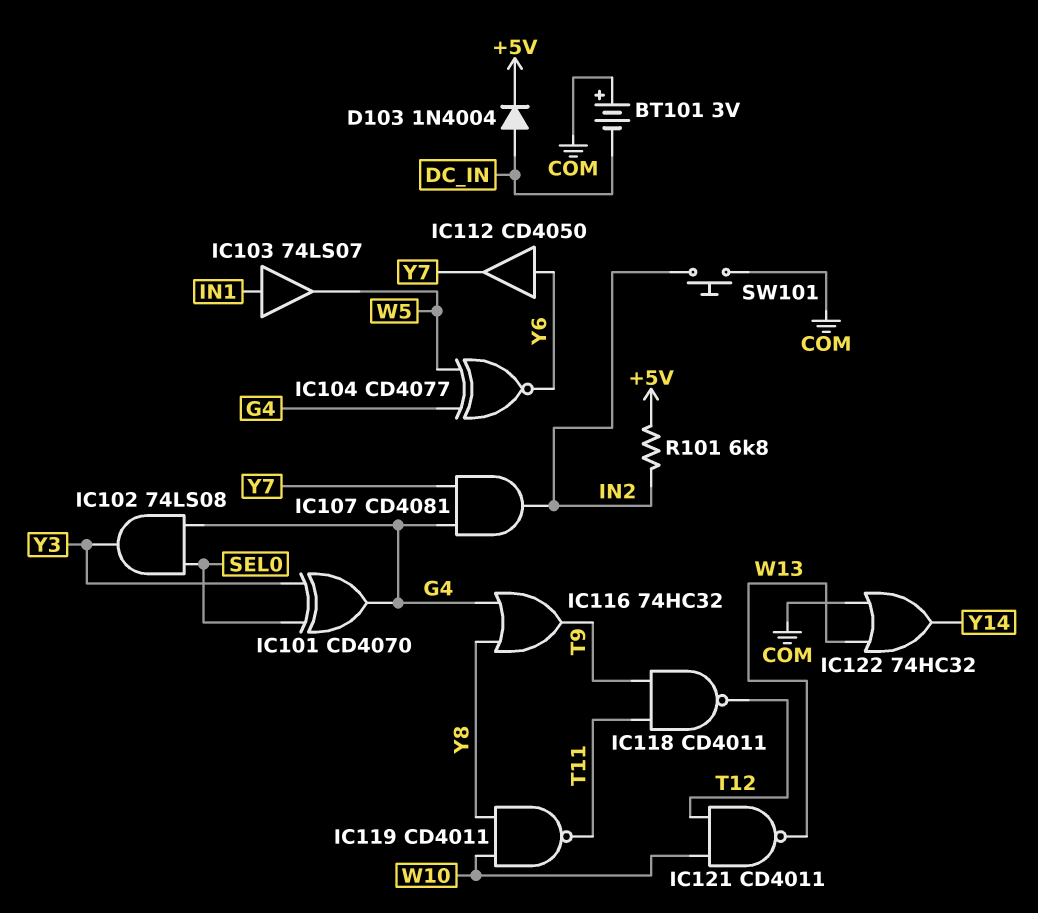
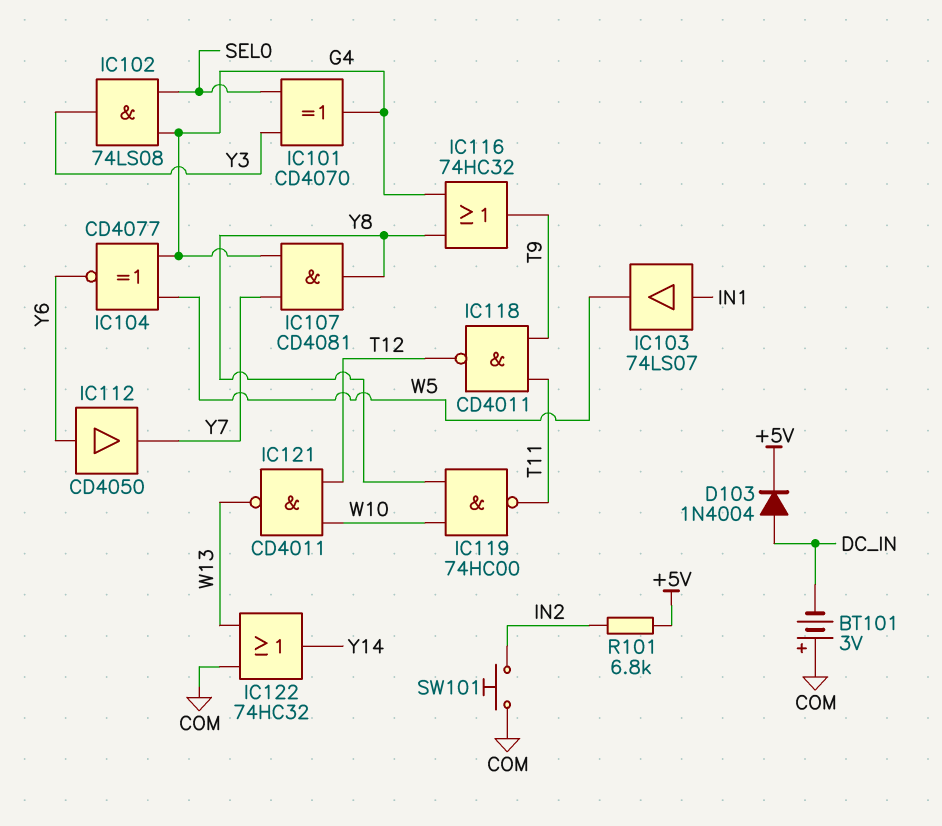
IC107: AND CD4081 (in G4, in Y7, out IN2) -> AND CD4081 (in G4, in Y7, out Y8)
IC119: NAND CD4011 (in W10, in Y8, out T11) -> NAND 74HC00 (in W10, in Y8, out T11)

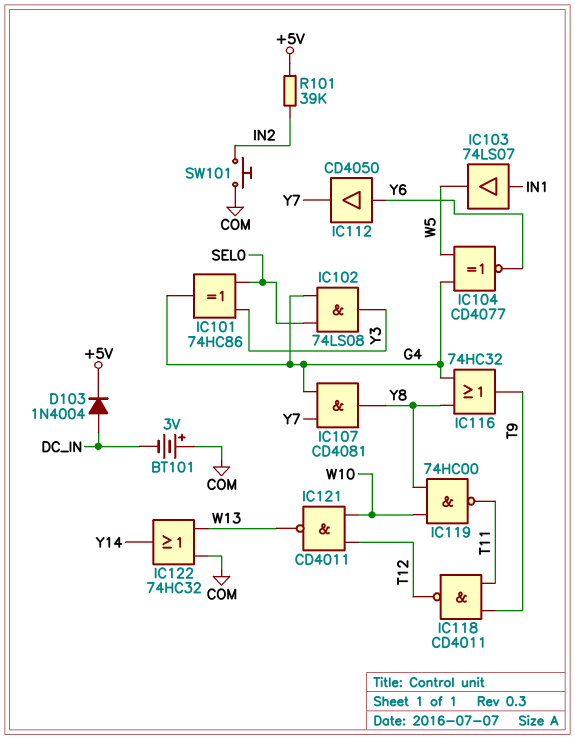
IC101: XOR CD4070 (in SEL0, in Y3, out G4) -> XOR 74HC86 (in SEL0, in Y3, out G4)
R101: 6.8k (+5V, IN2) -> 39k (+5V, IN2)

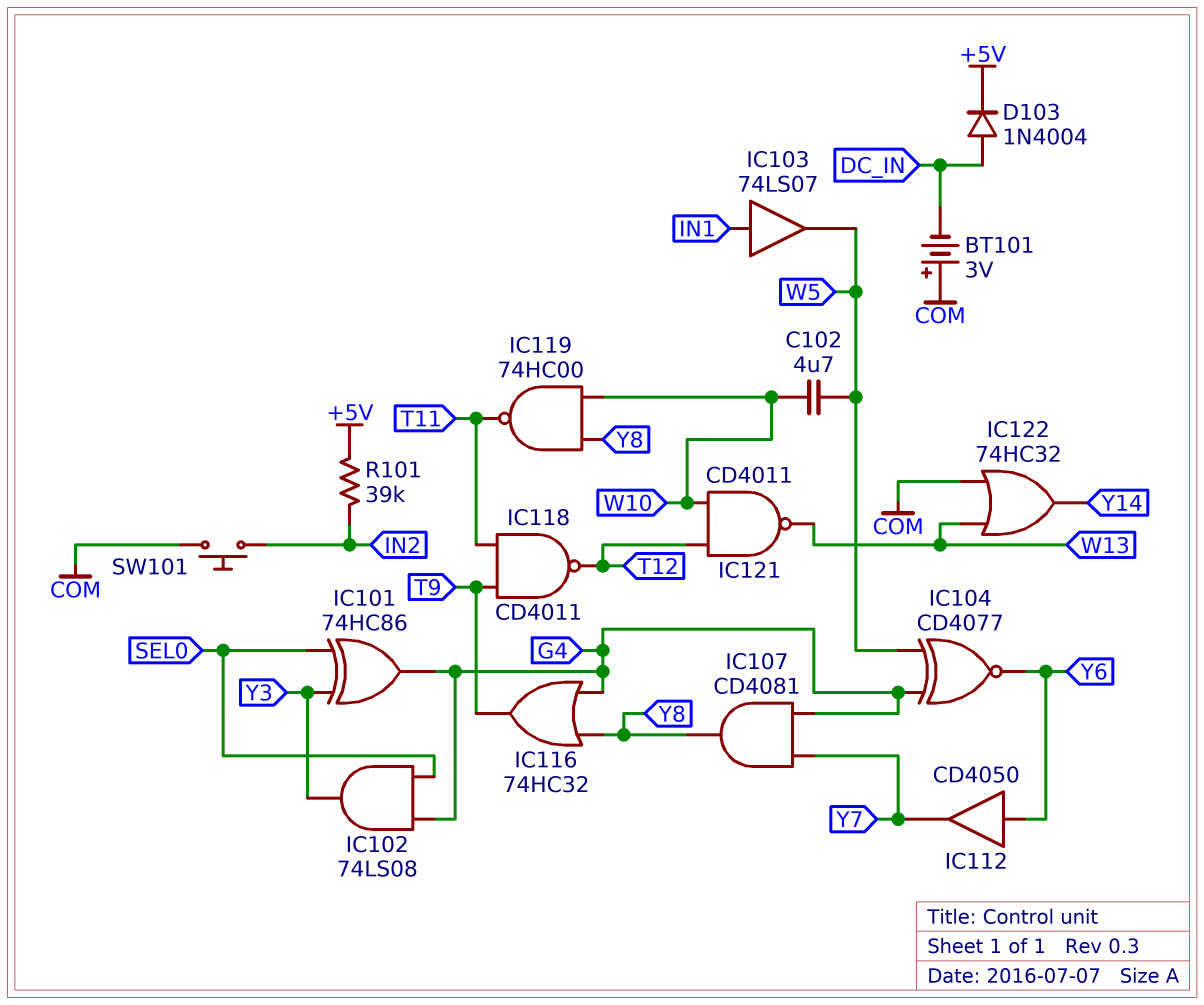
C102: none -> 4.7uF (W5, W10)

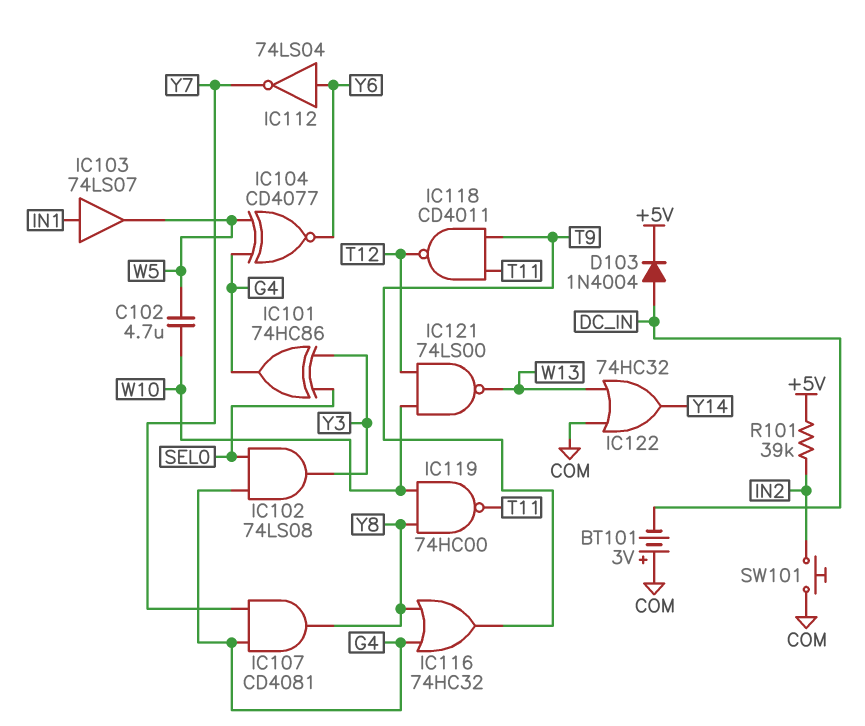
IC112: buffer CD4050 (in Y6, out Y7) -> NOT 74LS04 (in Y6, out Y7)
IC121: NAND CD4011 (in T12, in W10, out W13) -> NAND 74LS00 (in T12, in W10, out W13)

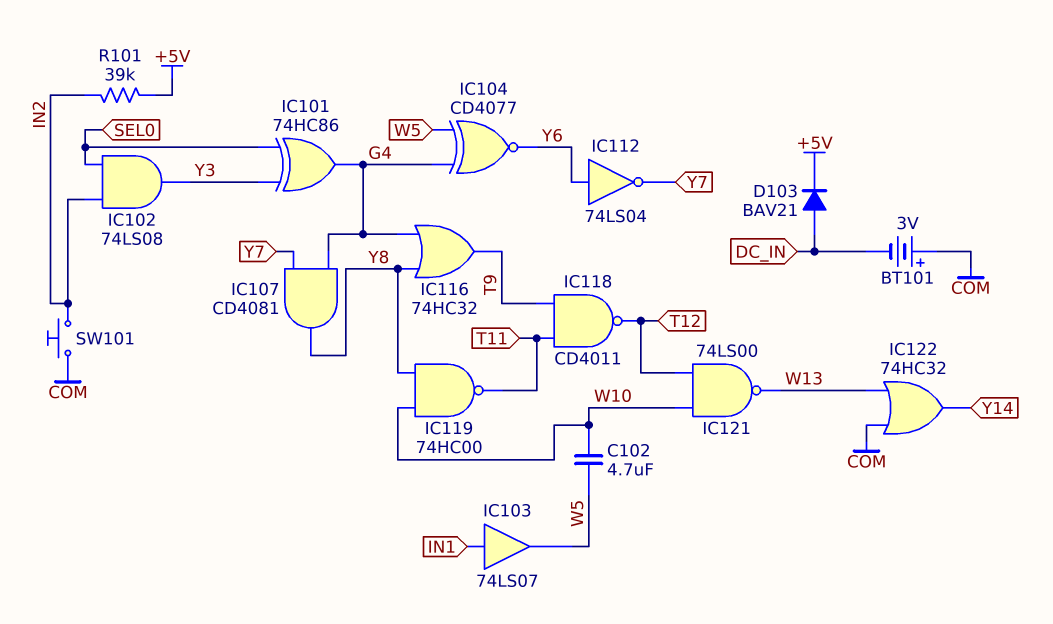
D103: diode 1N4004 (A DC_IN, K +5V) -> diode BAV21 (A DC_IN, K +5V)
IC102: AND 74LS08 (in G4, in SEL0, out Y3) -> AND 74LS08 (in IN2, in SEL0, out Y3)

